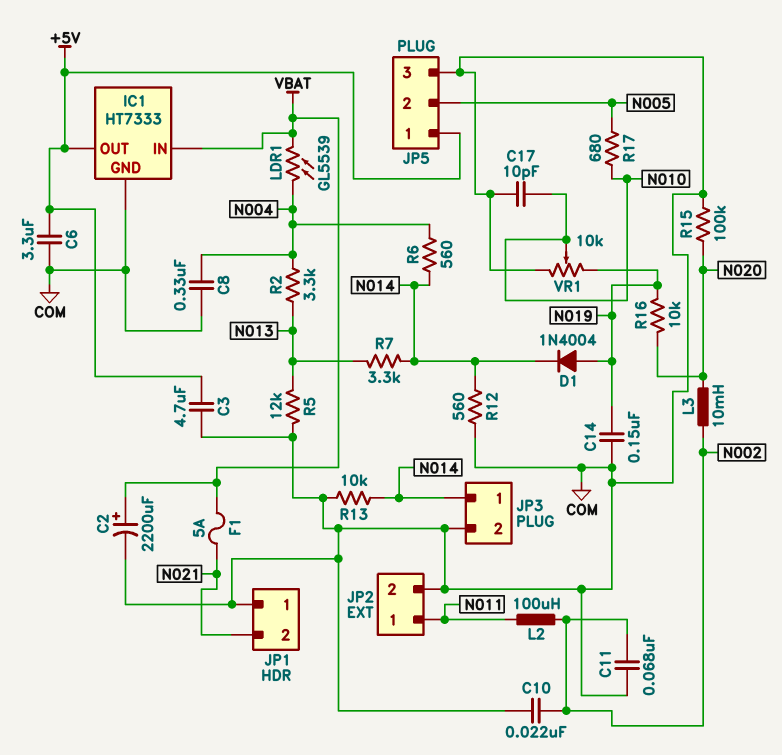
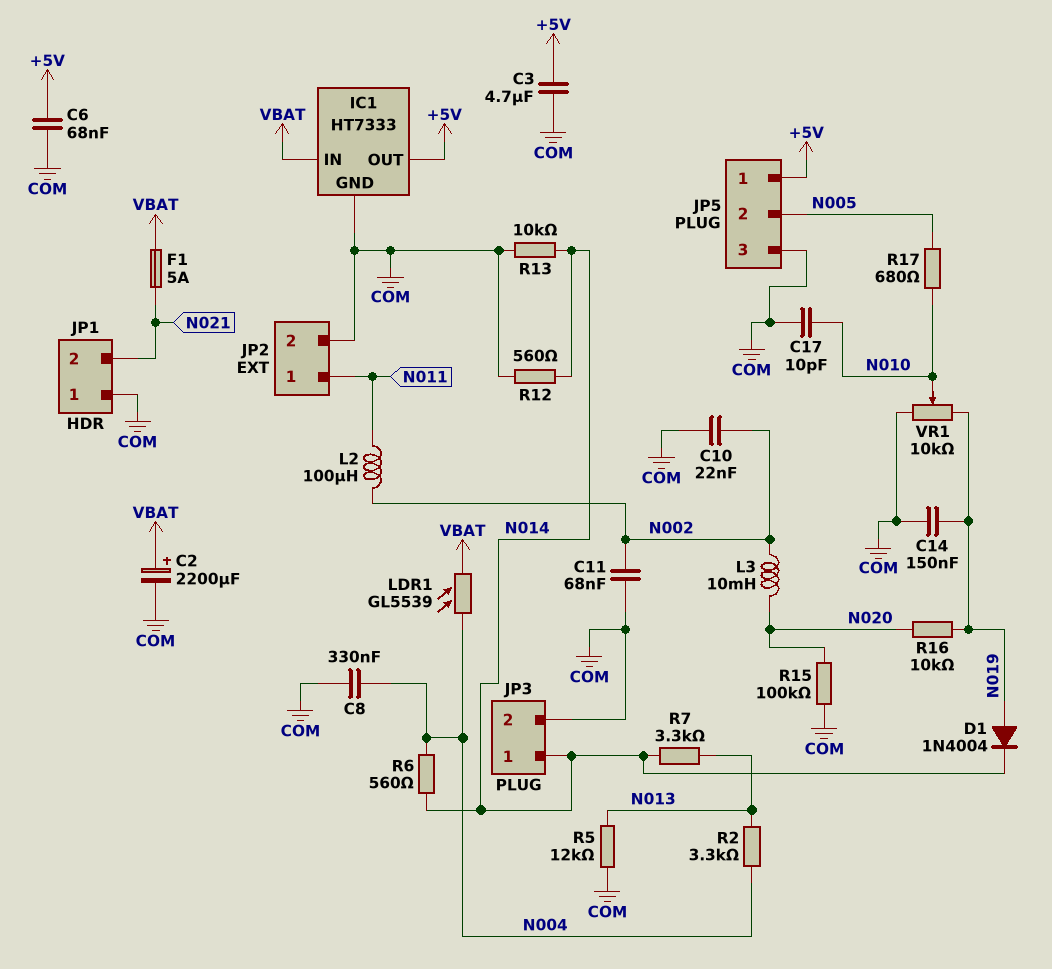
C6: 3.3uF (+5V, COM) -> 68nF (+5V, COM)

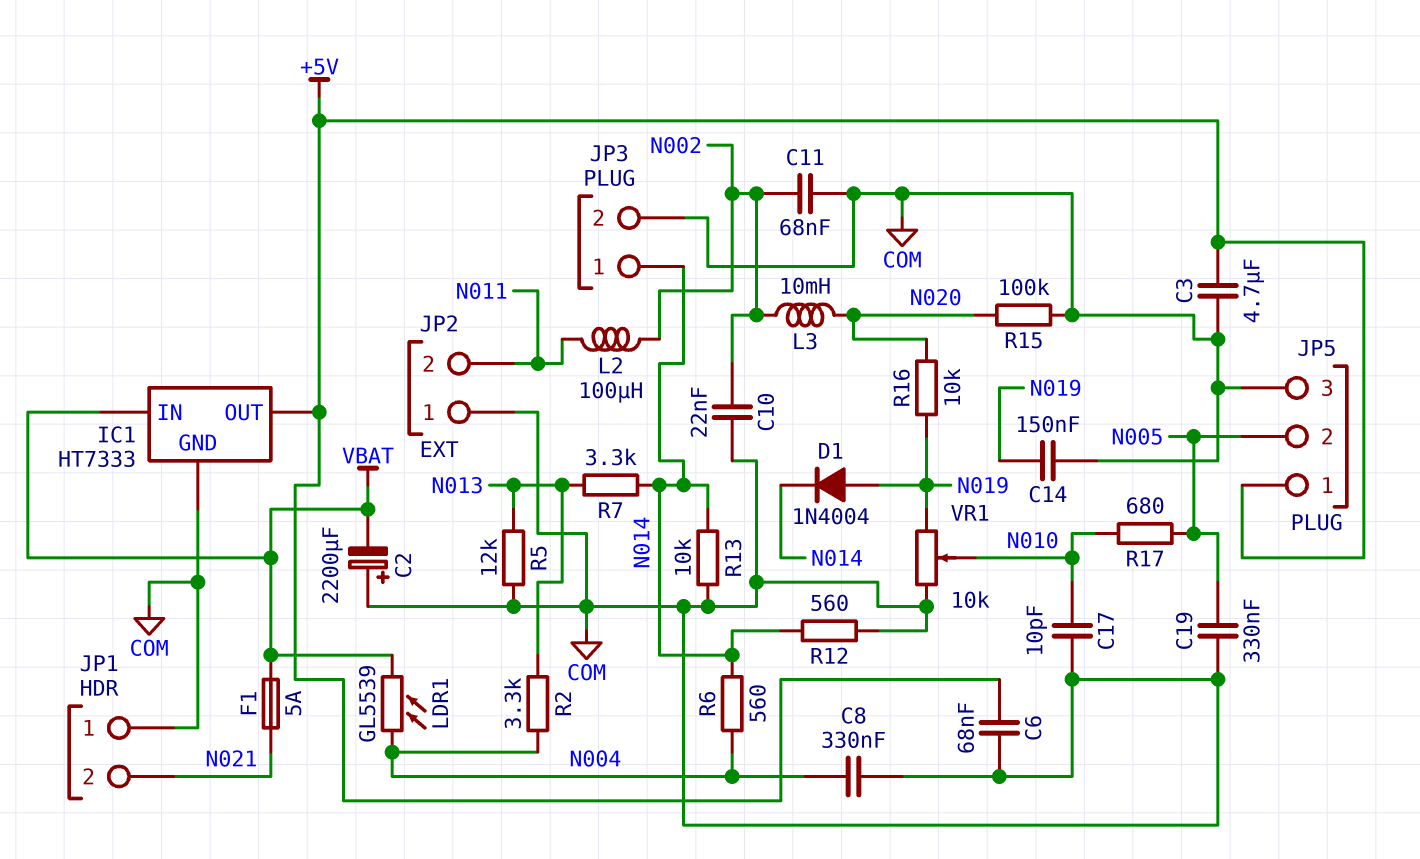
C2: 2200uF (plus VBAT, minus COM) -> 2200uF (plus COM, minus VBAT)
C19: none -> 330nF (COM, N005)
JP2 pin 1: N011 -> COM
JP2 pin 2: COM -> N011

